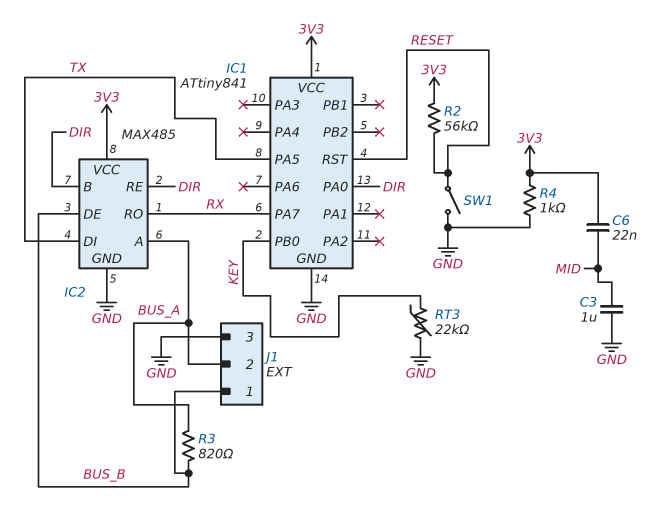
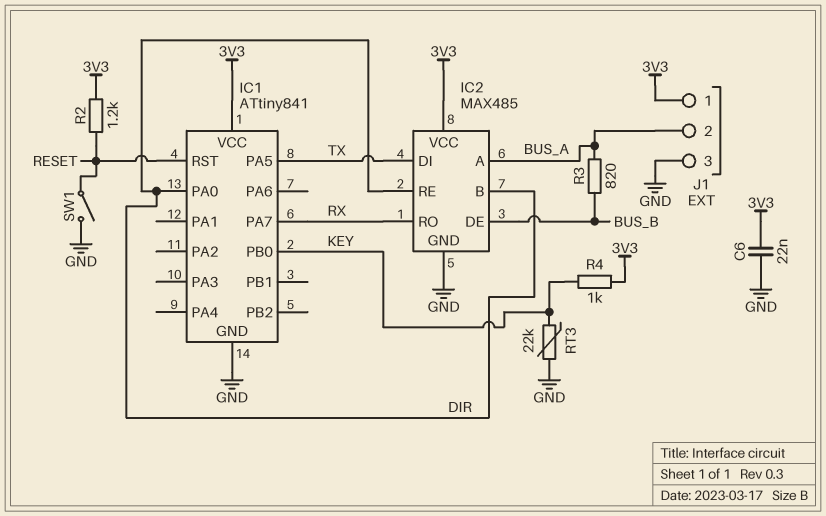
C3: 1uF (GND, MID) -> none
C6: 22nF (3V3, MID) -> 22nF (3V3, GND)
J1 pin 1: BUS_B -> 3V3
R2: 56k (3V3, RESET) -> 1.2k (3V3, RESET)
R4: 1k (3V3, GND) -> 1k (3V3, KEY)

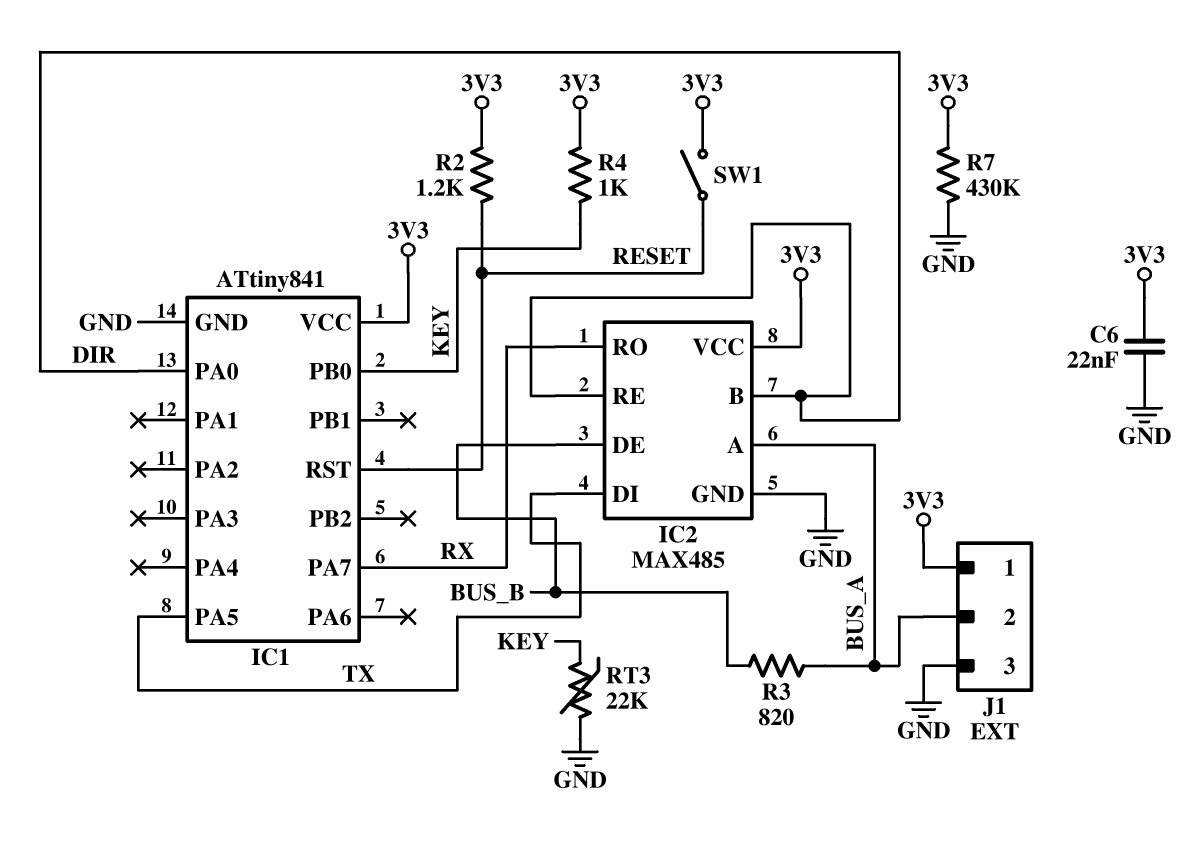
R7: none -> 430k (3V3, GND)
SW1: switch (GND, RESET) -> switch (3V3, RESET)

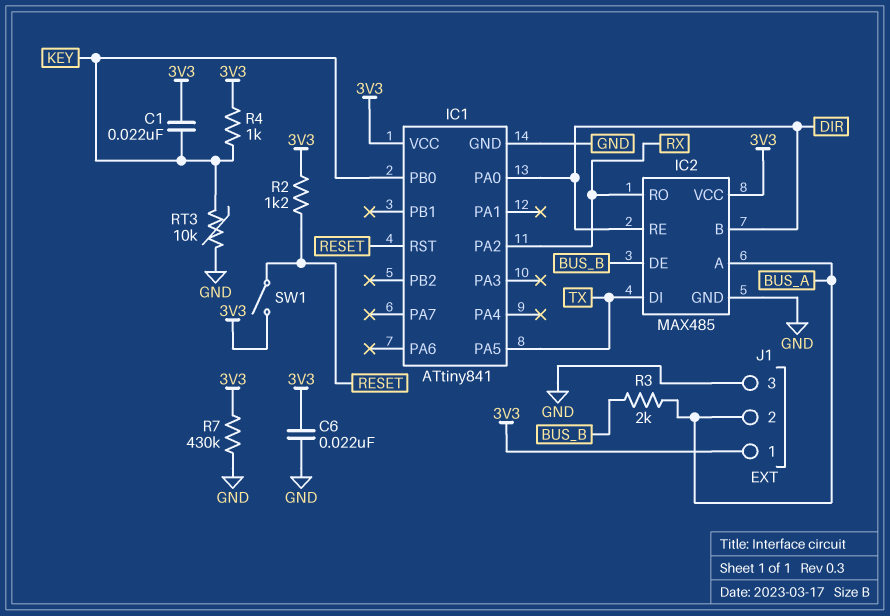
C1: none -> 22nF (3V3, KEY)
IC1 pin PA2: none -> RX
IC1 pin PA7: RX -> none
R3: 820 (BUS_A, BUS_B) -> 2k (BUS_A, BUS_B)
RT3: 22k (GND, KEY) -> 10k (GND, KEY)

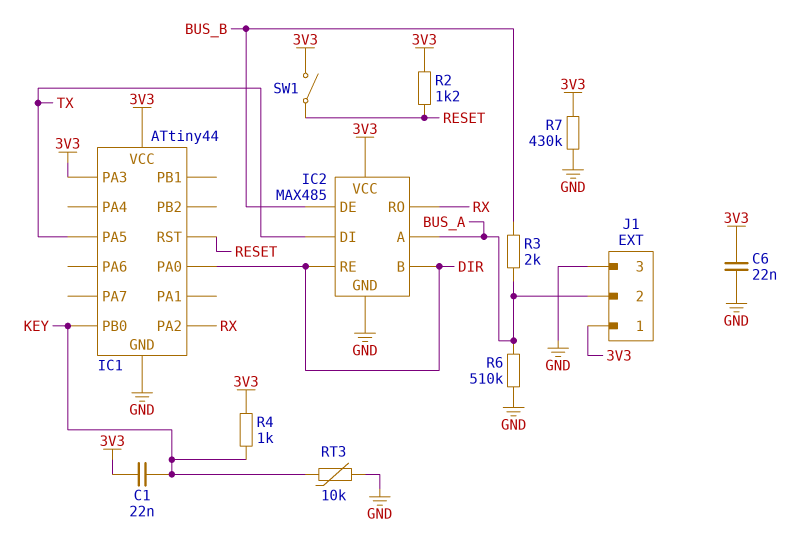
IC1: ATtiny841 -> ATtiny44
IC1 pin PA3: none -> 3V3
R6: none -> 510k (BUS_A, GND)

